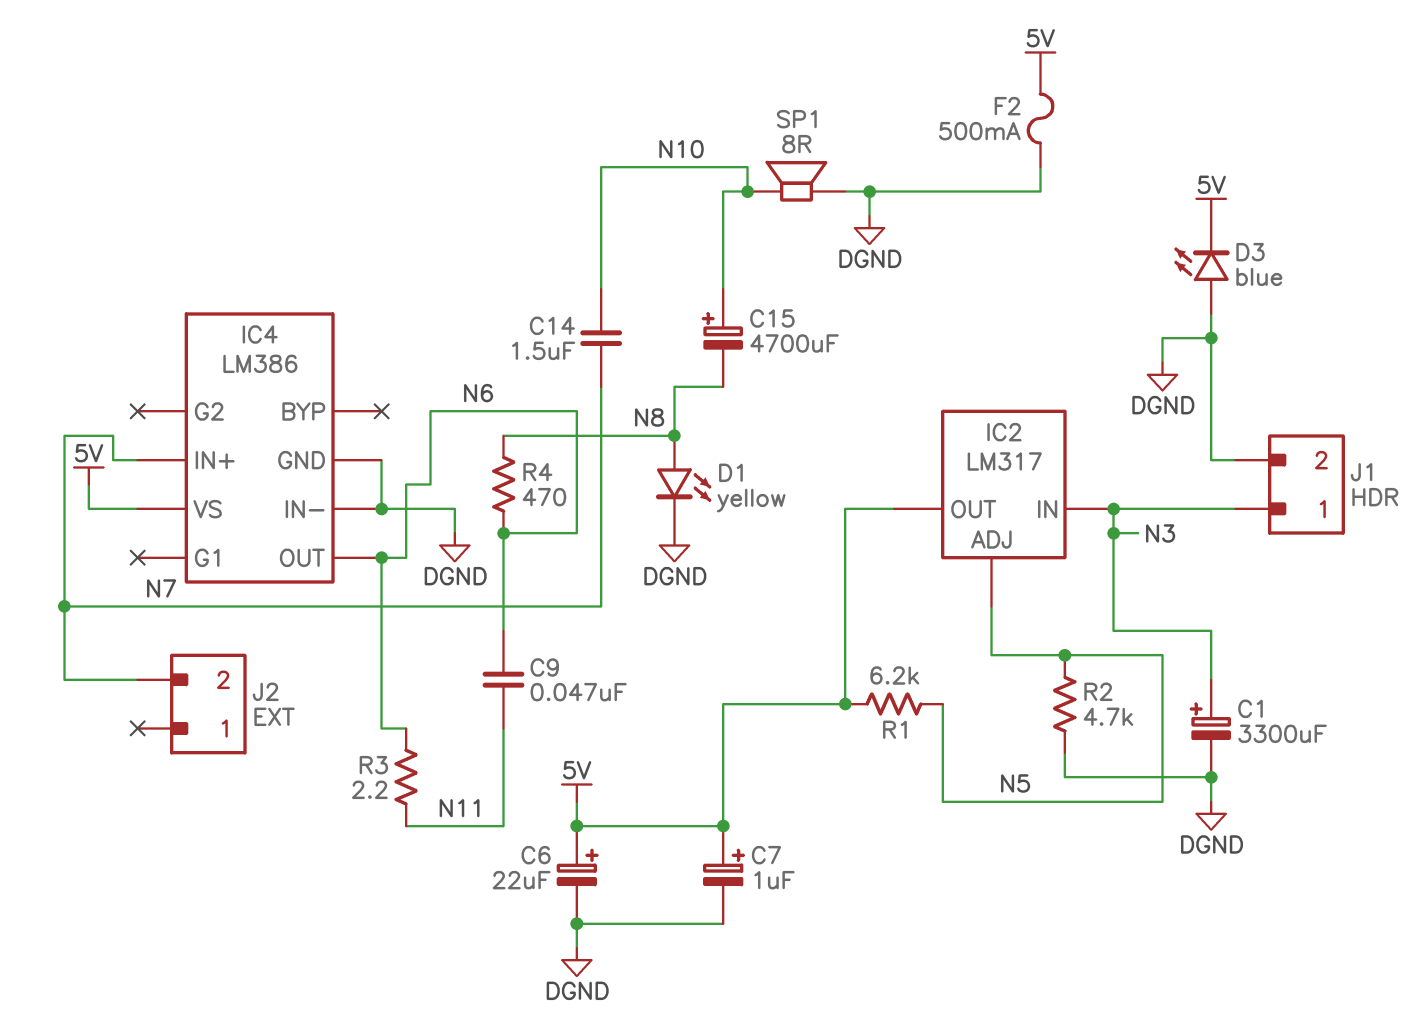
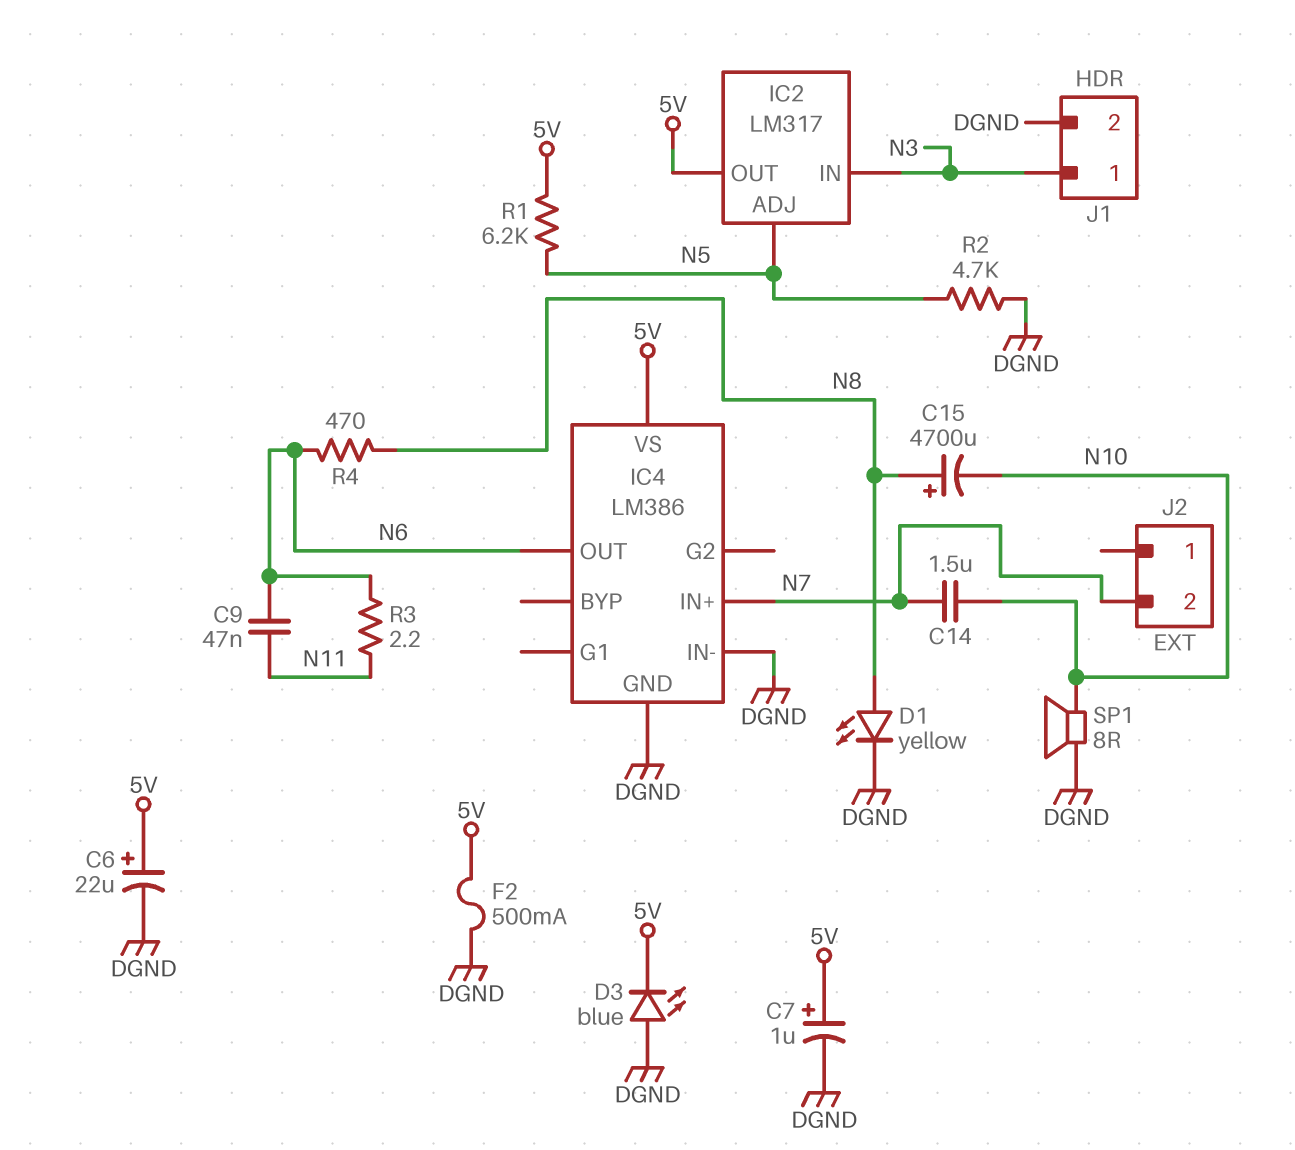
C1: 3300uF (plus N3, minus DGND) -> none
C15: 4700uF (plus N10, minus N8) -> 4700uF (plus N8, minus N10)

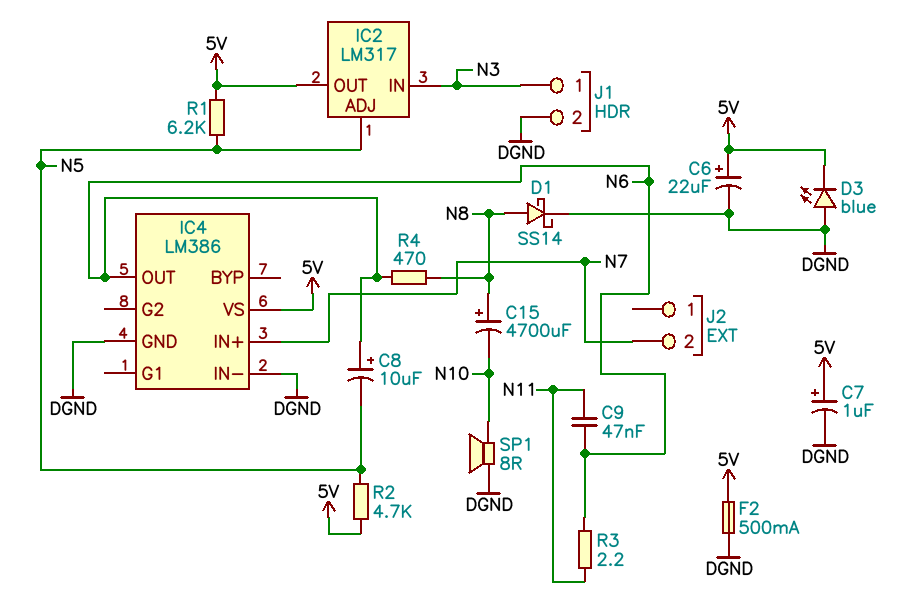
C8: none -> 10uF (plus N6, minus N5)
C14: 1.5uF (N7, N10) -> none
D1: LED yellow (A N8, K DGND) -> schottky SS14 (A N8, K DGND)
R2: 4.7k (DGND, N5) -> 4.7k (5V, N5)

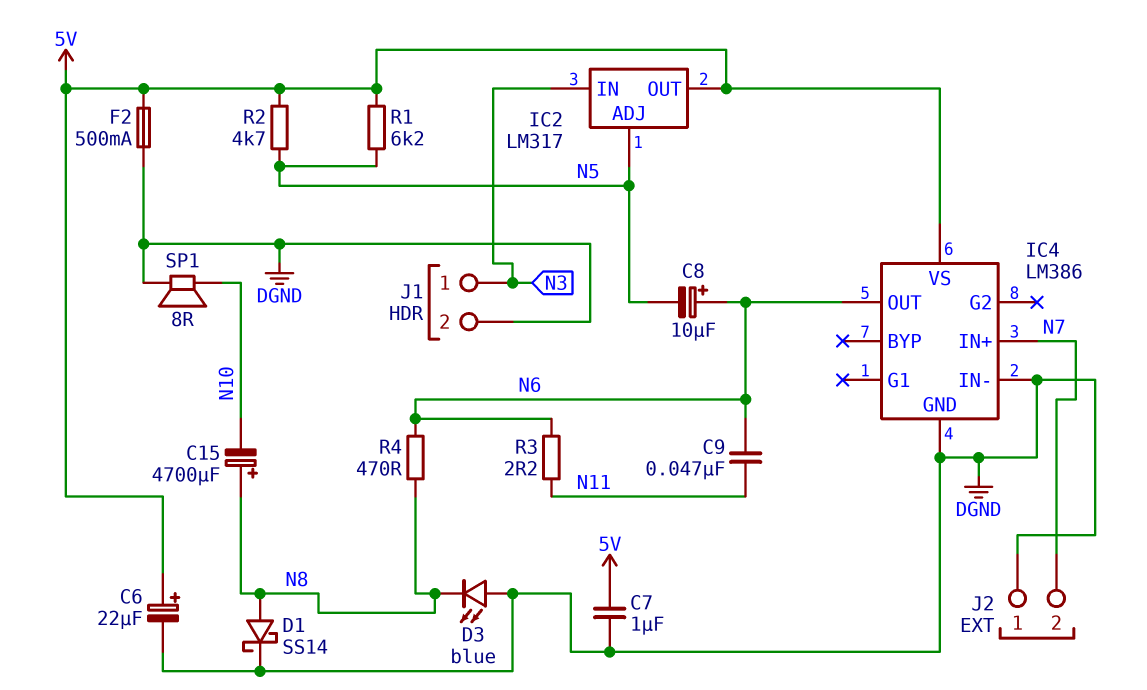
C7: 1uF (plus 5V, minus DGND) -> 1uF (5V, DGND)
D3: LED blue (A DGND, K 5V) -> LED blue (A DGND, K N8)
J2 pin 1: none -> DGND

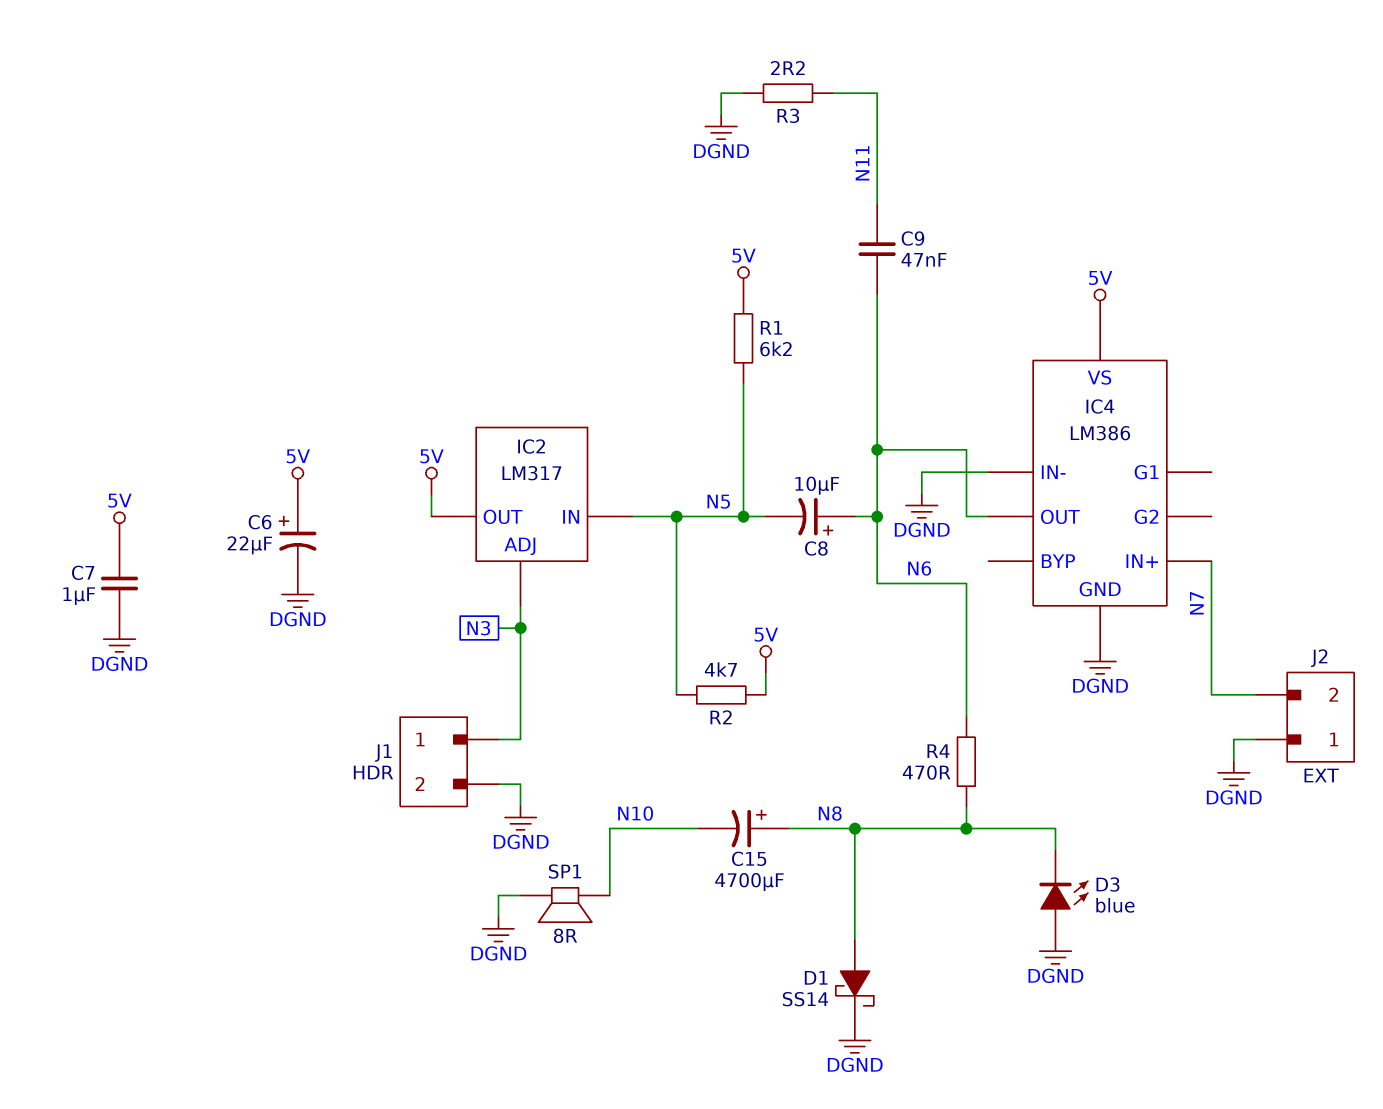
F2: 500mA (5V, DGND) -> none
IC2 pin ADJ: N5 -> N3
IC2 pin IN: N3 -> N5
R3: 2.2 (N6, N11) -> 2.2 (DGND, N11)

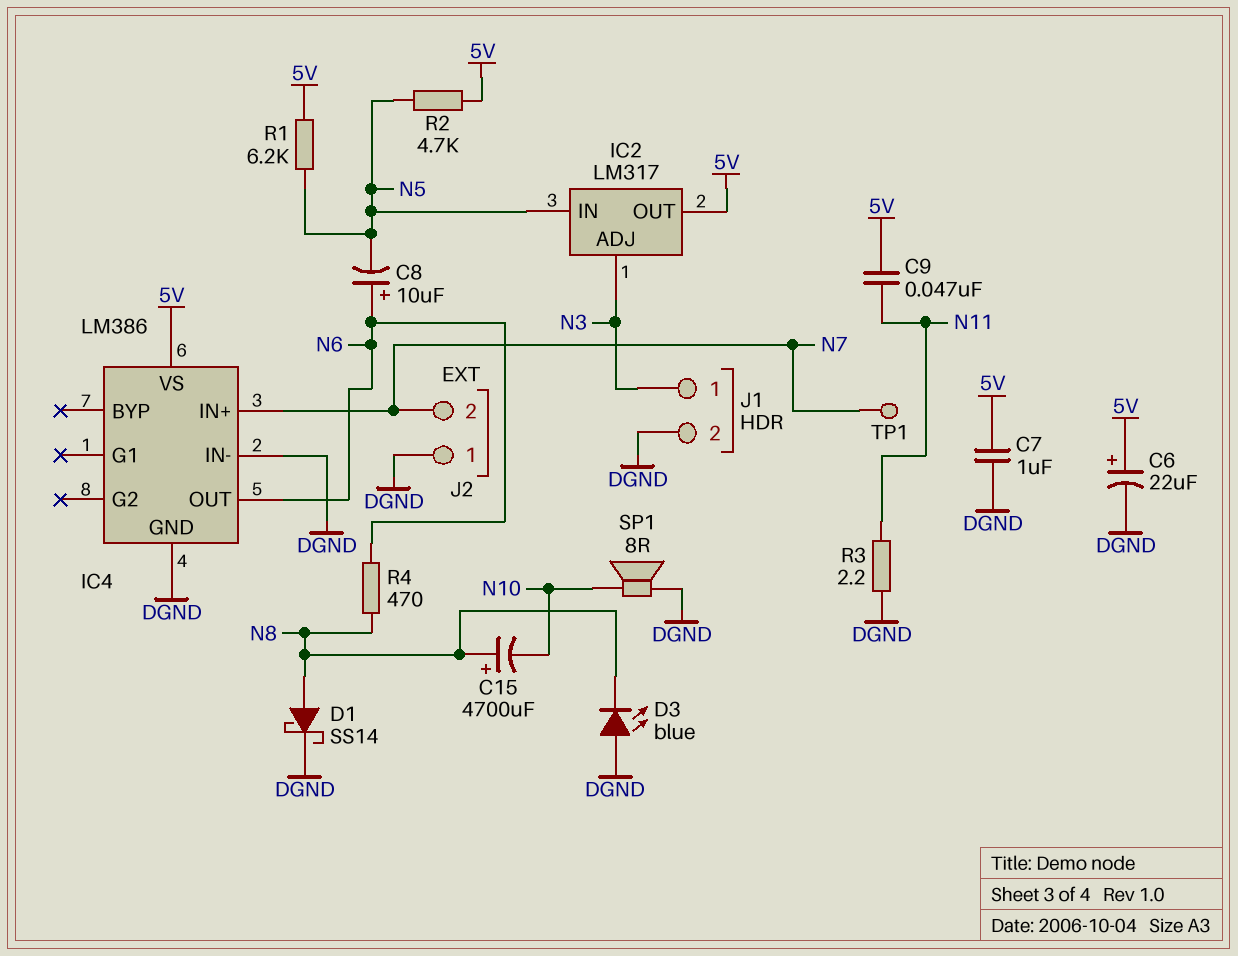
C9: 47nF (N6, N11) -> 47nF (5V, N11)
TP1: none -> test point (N7)

